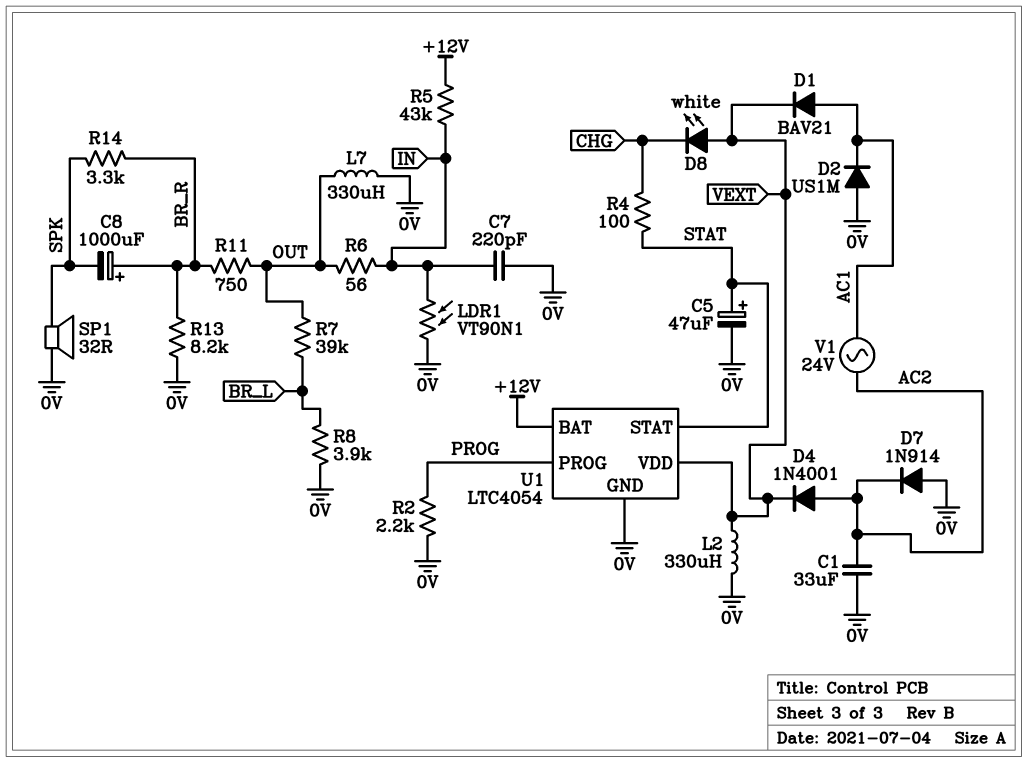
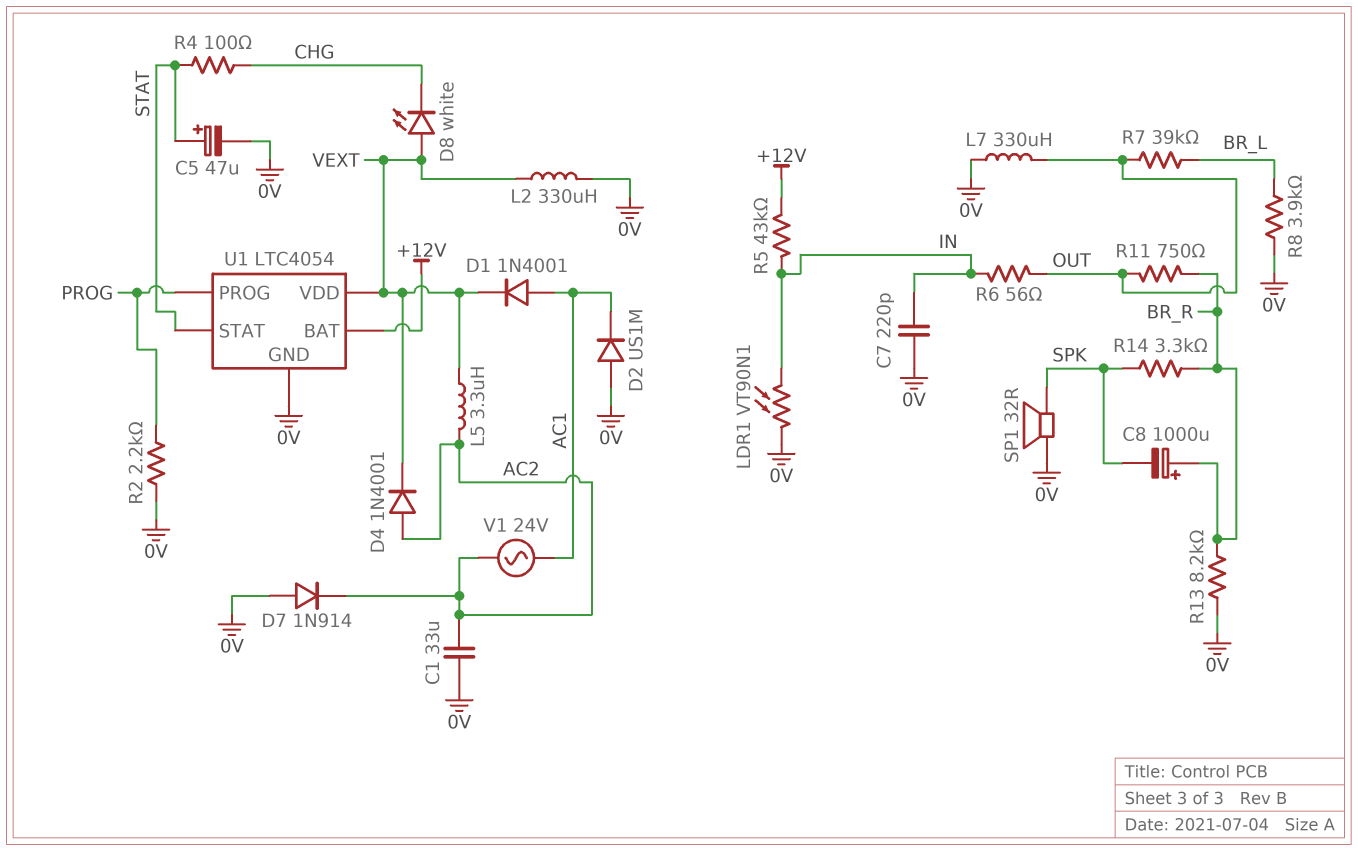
D1: diode BAV21 (A AC1, K VEXT) -> diode 1N4001 (A AC1, K VEXT)
L5: none -> 3.3uH (AC2, VEXT)

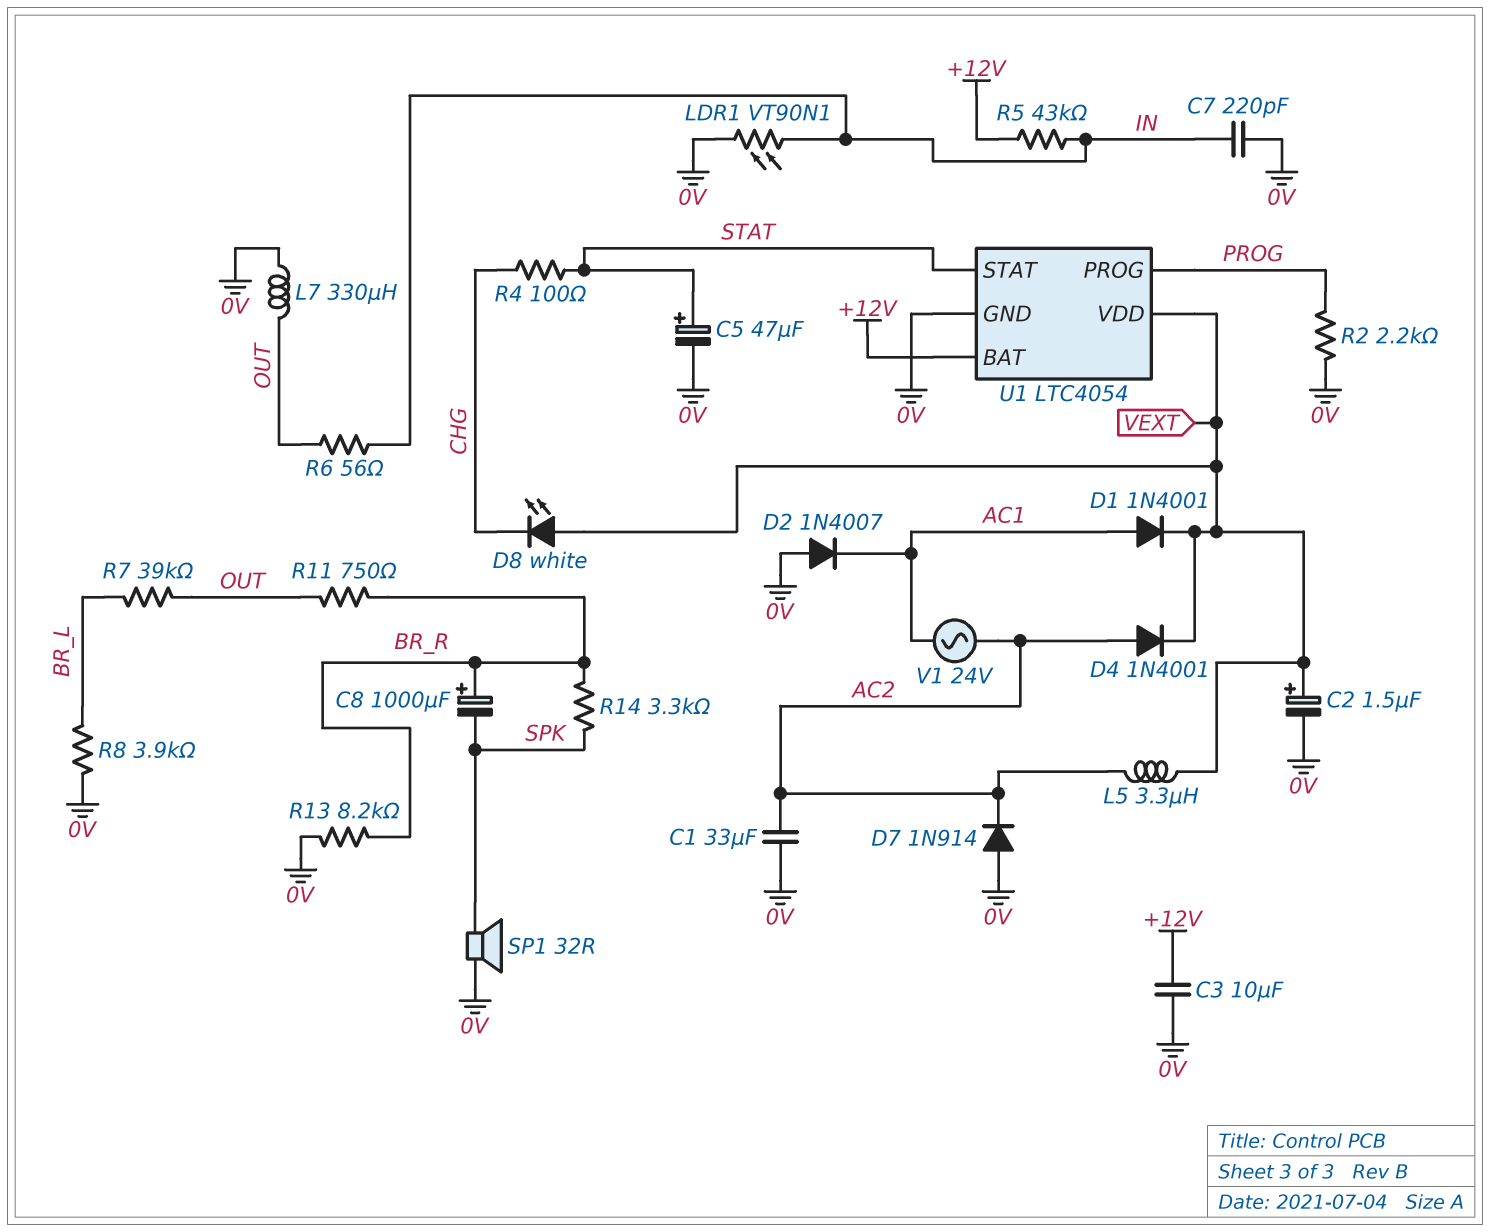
C2: none -> 1.5uF (plus VEXT, minus 0V)
C3: none -> 10uF (+12V, 0V)
D2: diode US1M (A 0V, K AC1) -> diode 1N4007 (A 0V, K AC1)
L2: 330uH (0V, VEXT) -> none

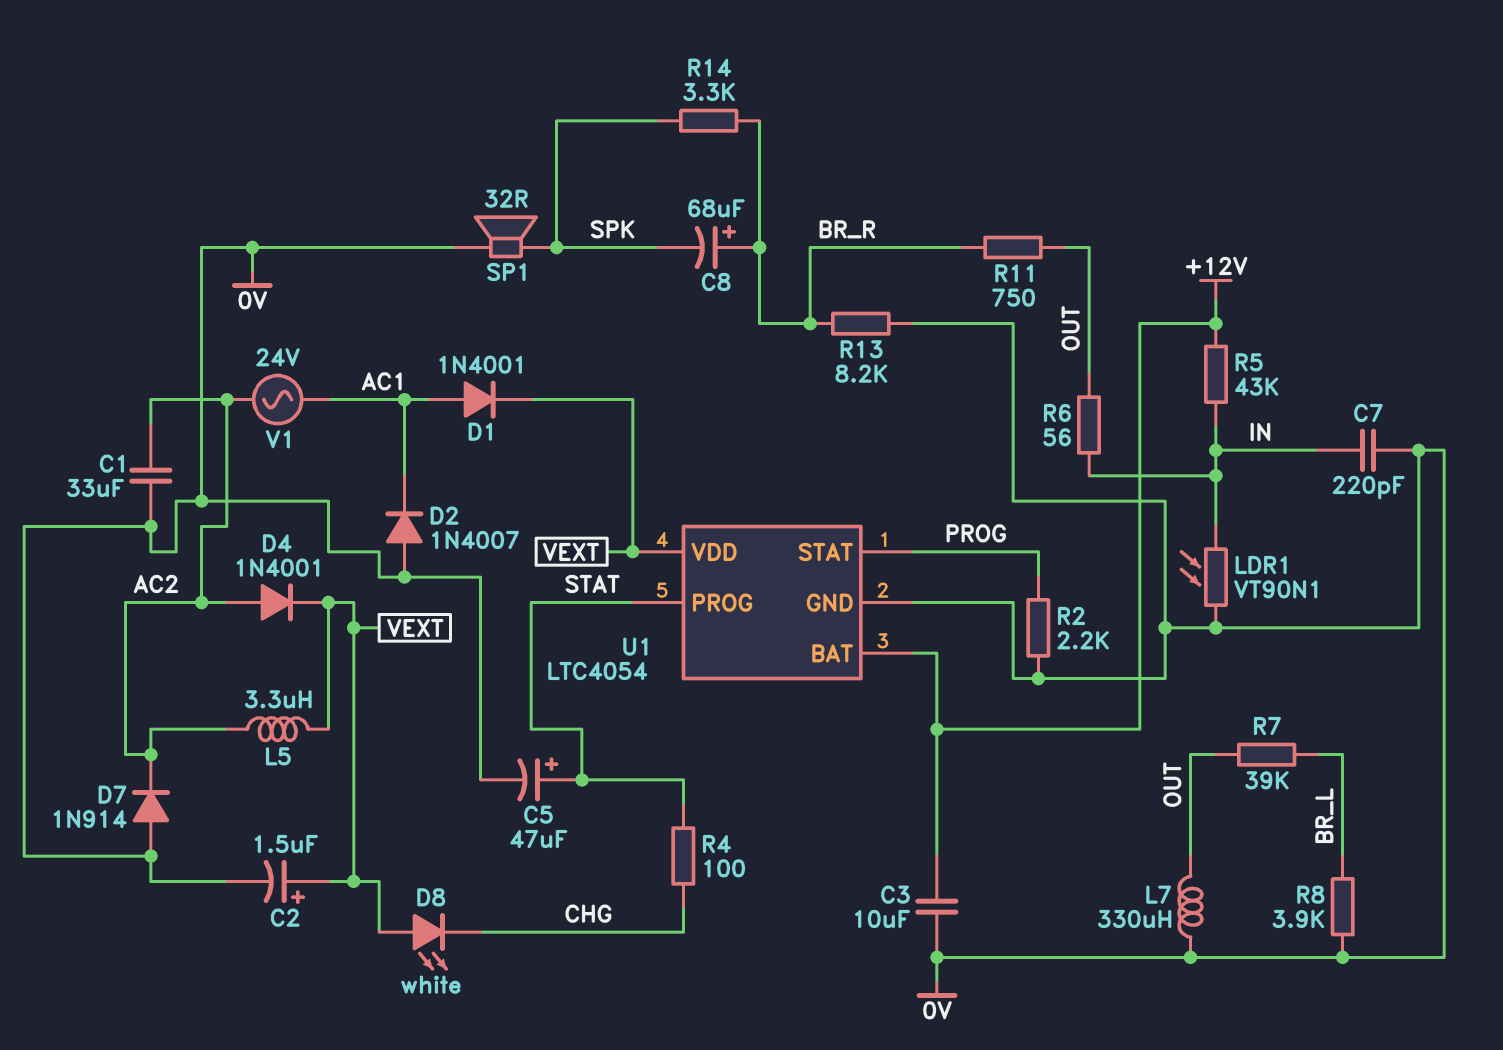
C8: 1000uF (plus BR_R, minus SPK) -> 68uF (plus BR_R, minus SPK)
U1 pin PROG: PROG -> STAT
U1 pin STAT: STAT -> PROG

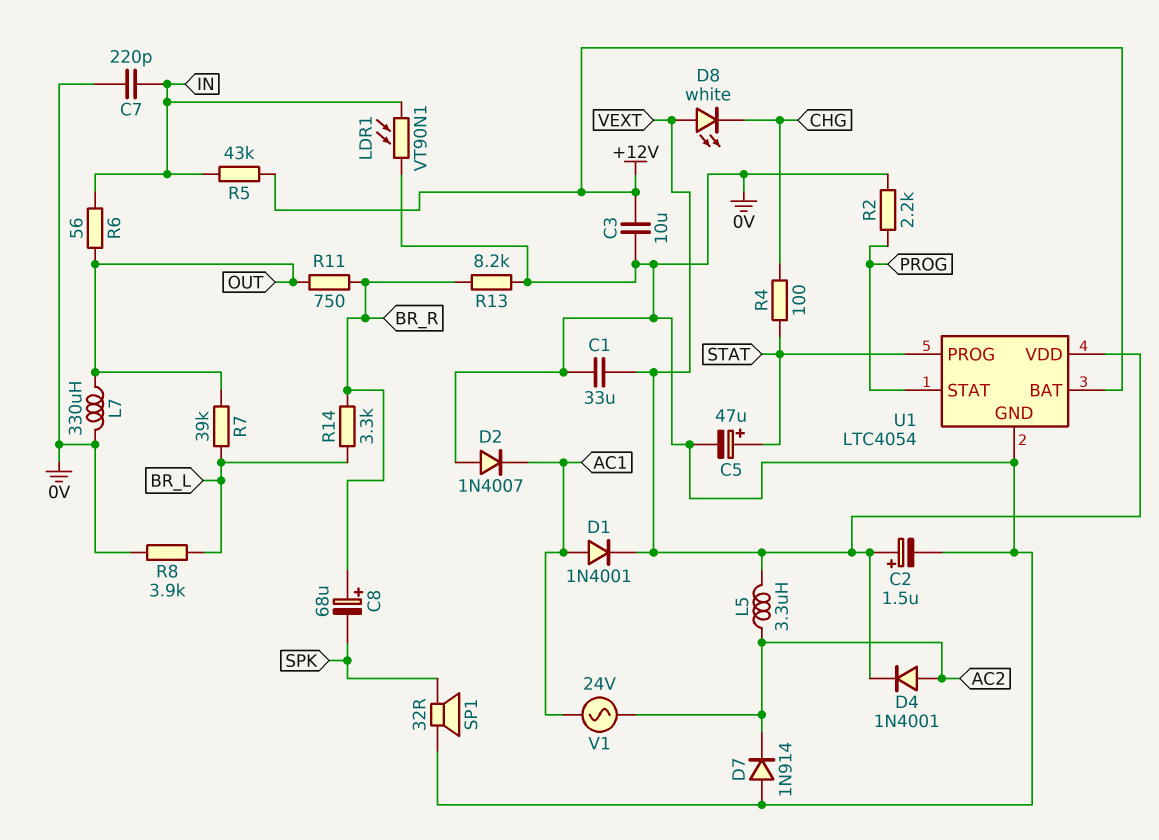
C1: 33uF (0V, AC2) -> 33uF (0V, VEXT)
R14: 3.3k (BR_R, SPK) -> 3.3k (BR_L, BR_R)

